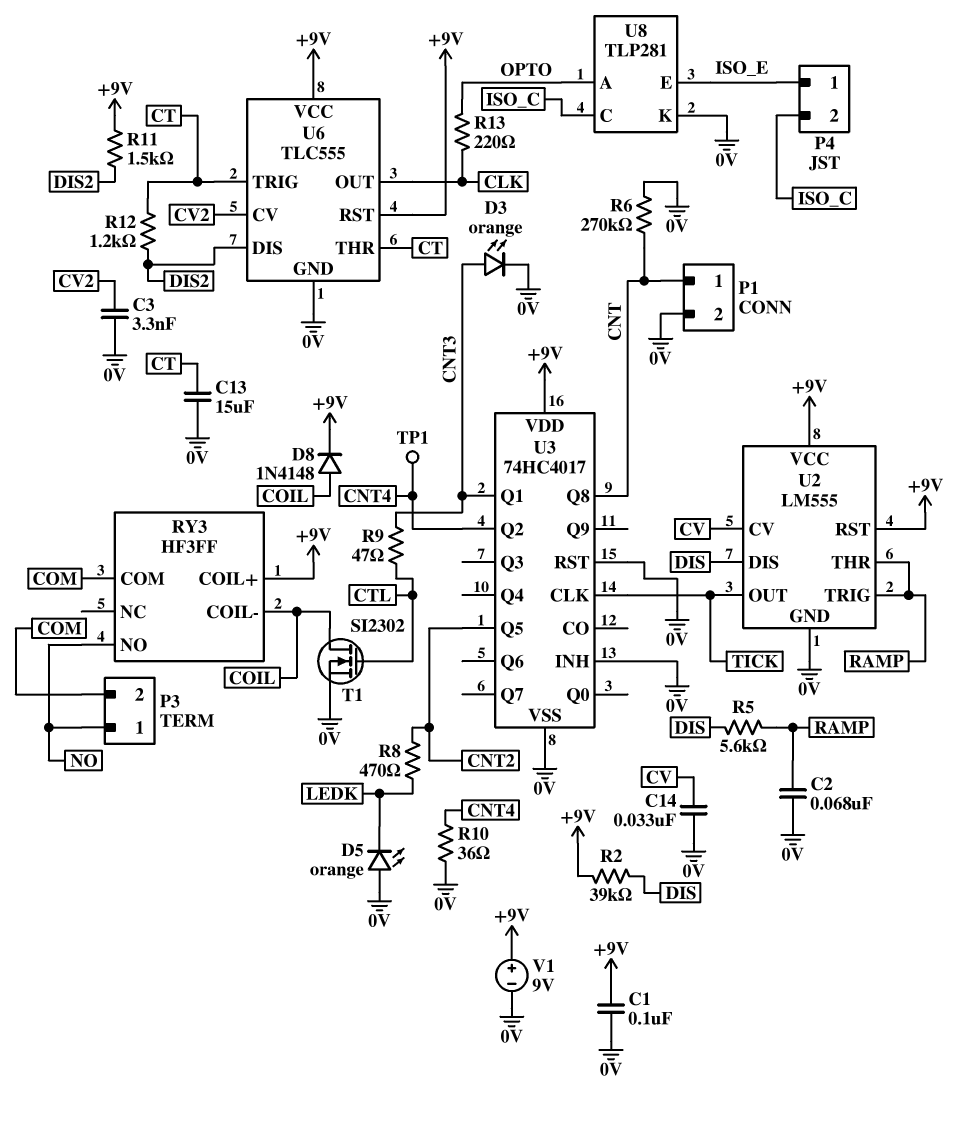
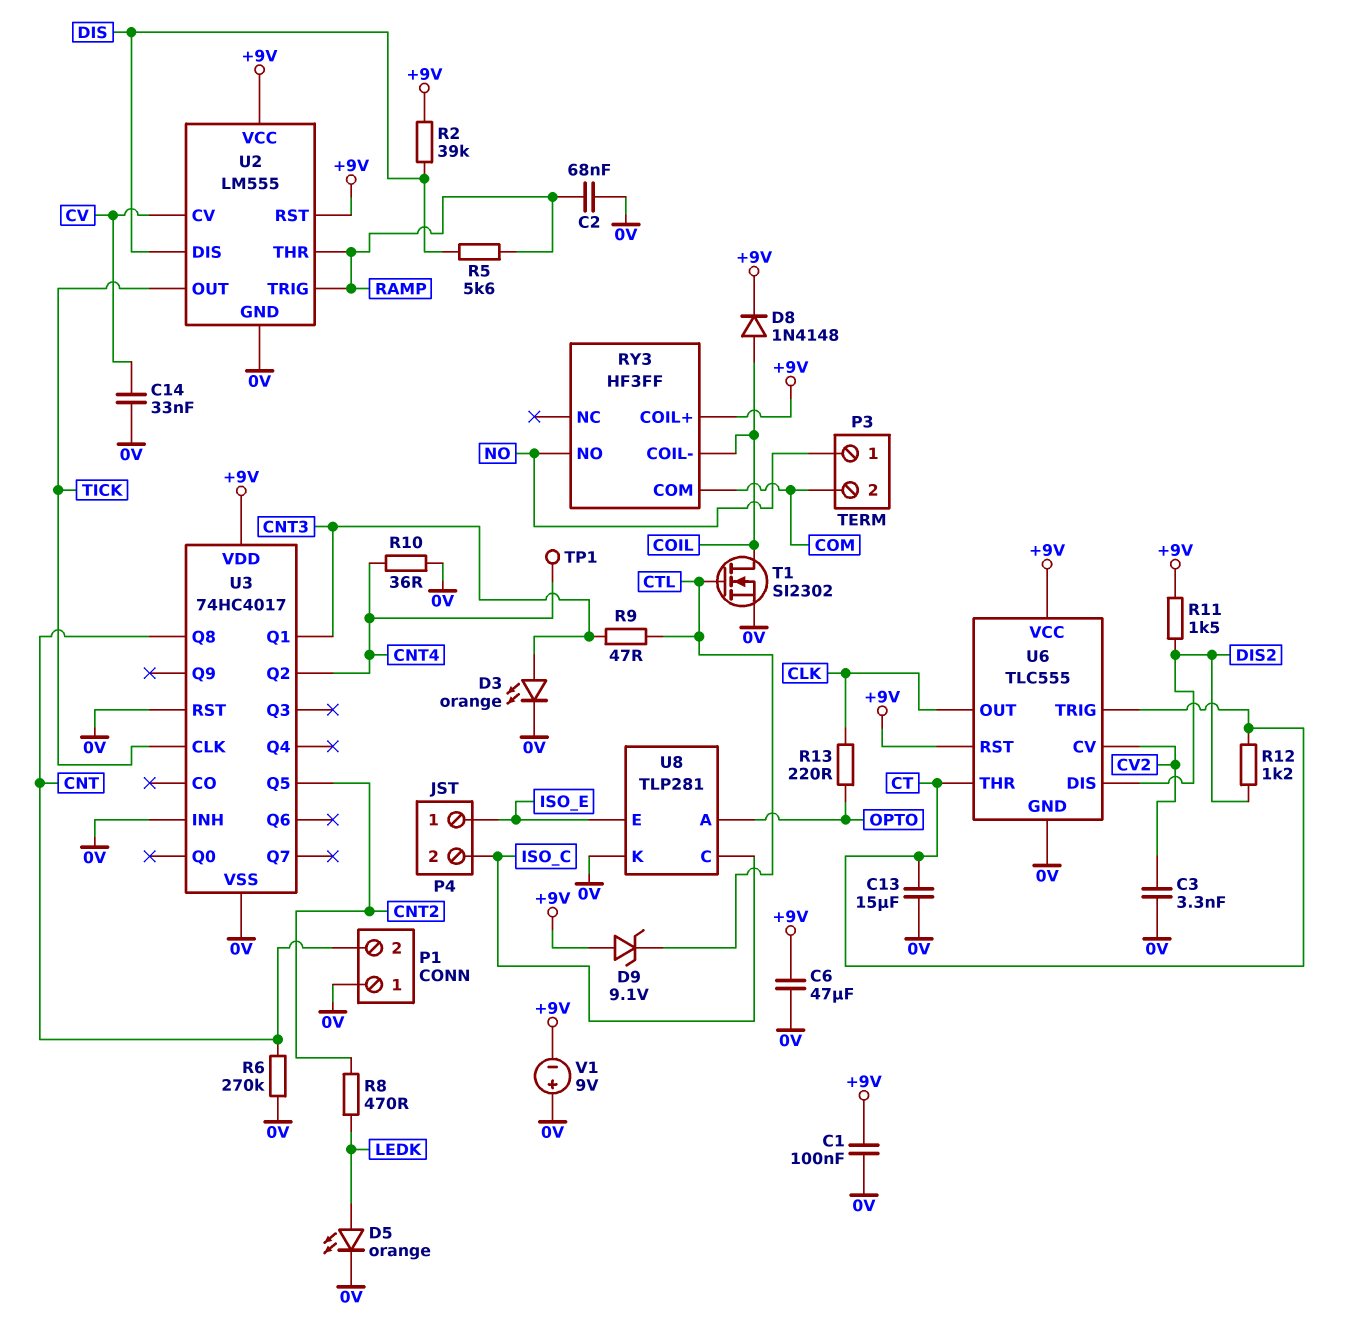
C6: none -> 47uF (+9V, 0V)
D5: LED orange (A 0V, K LEDK) -> LED orange (A LEDK, K 0V)
D9: none -> zener 9.1V (A +9V, K CTL)
P1 pin 1: CNT -> 0V
P1 pin 2: 0V -> CNT
V1: 9V (plus +9V, minus 0V) -> 9V (plus 0V, minus +9V)

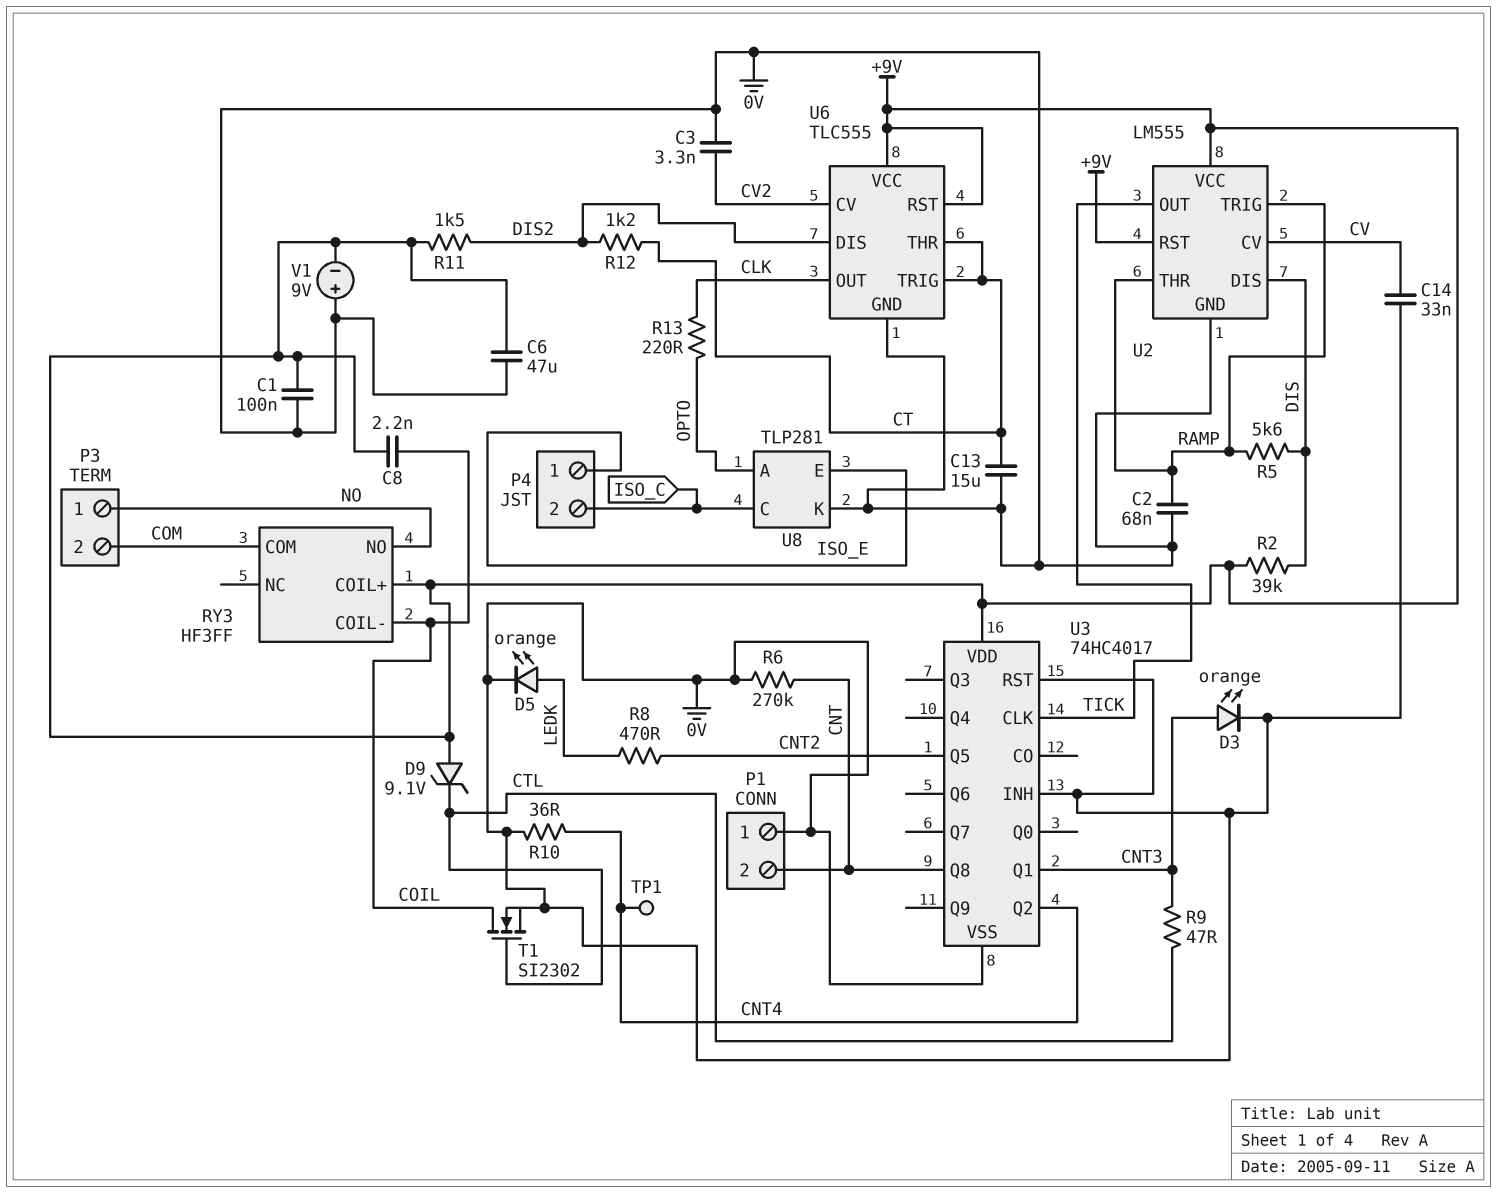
C8: none -> 2.2nF (+9V, COIL)
D8: diode 1N4148 (A COIL, K +9V) -> none

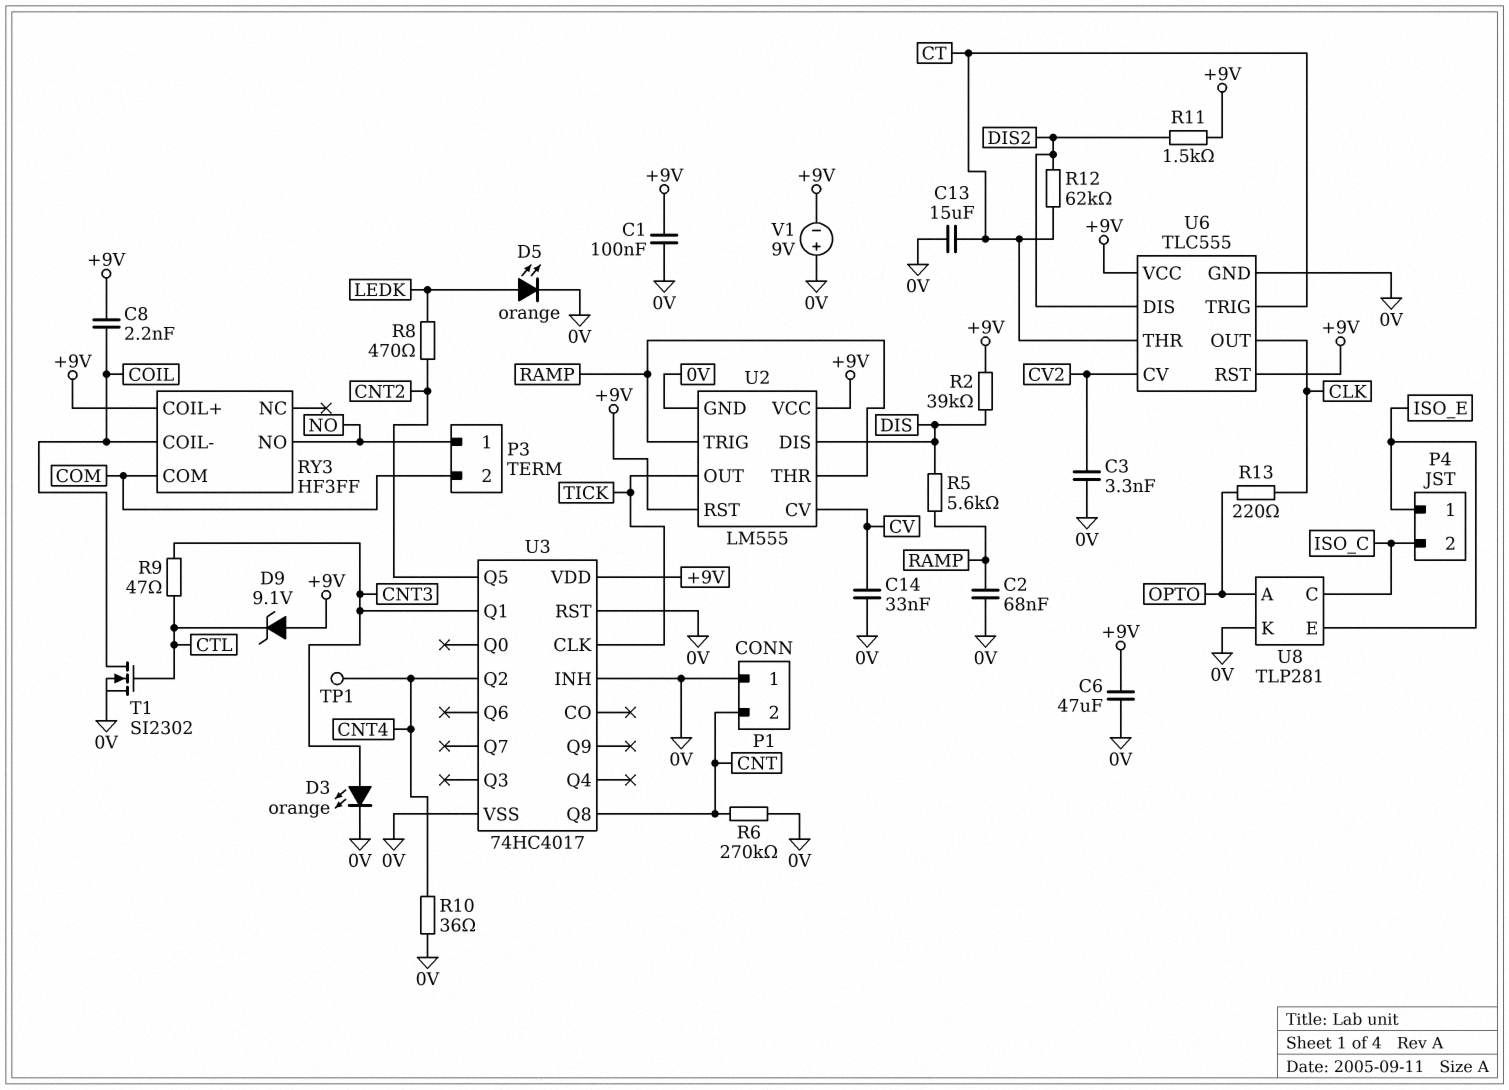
R12: 1.2k (CT, DIS2) -> 62k (CT, DIS2)

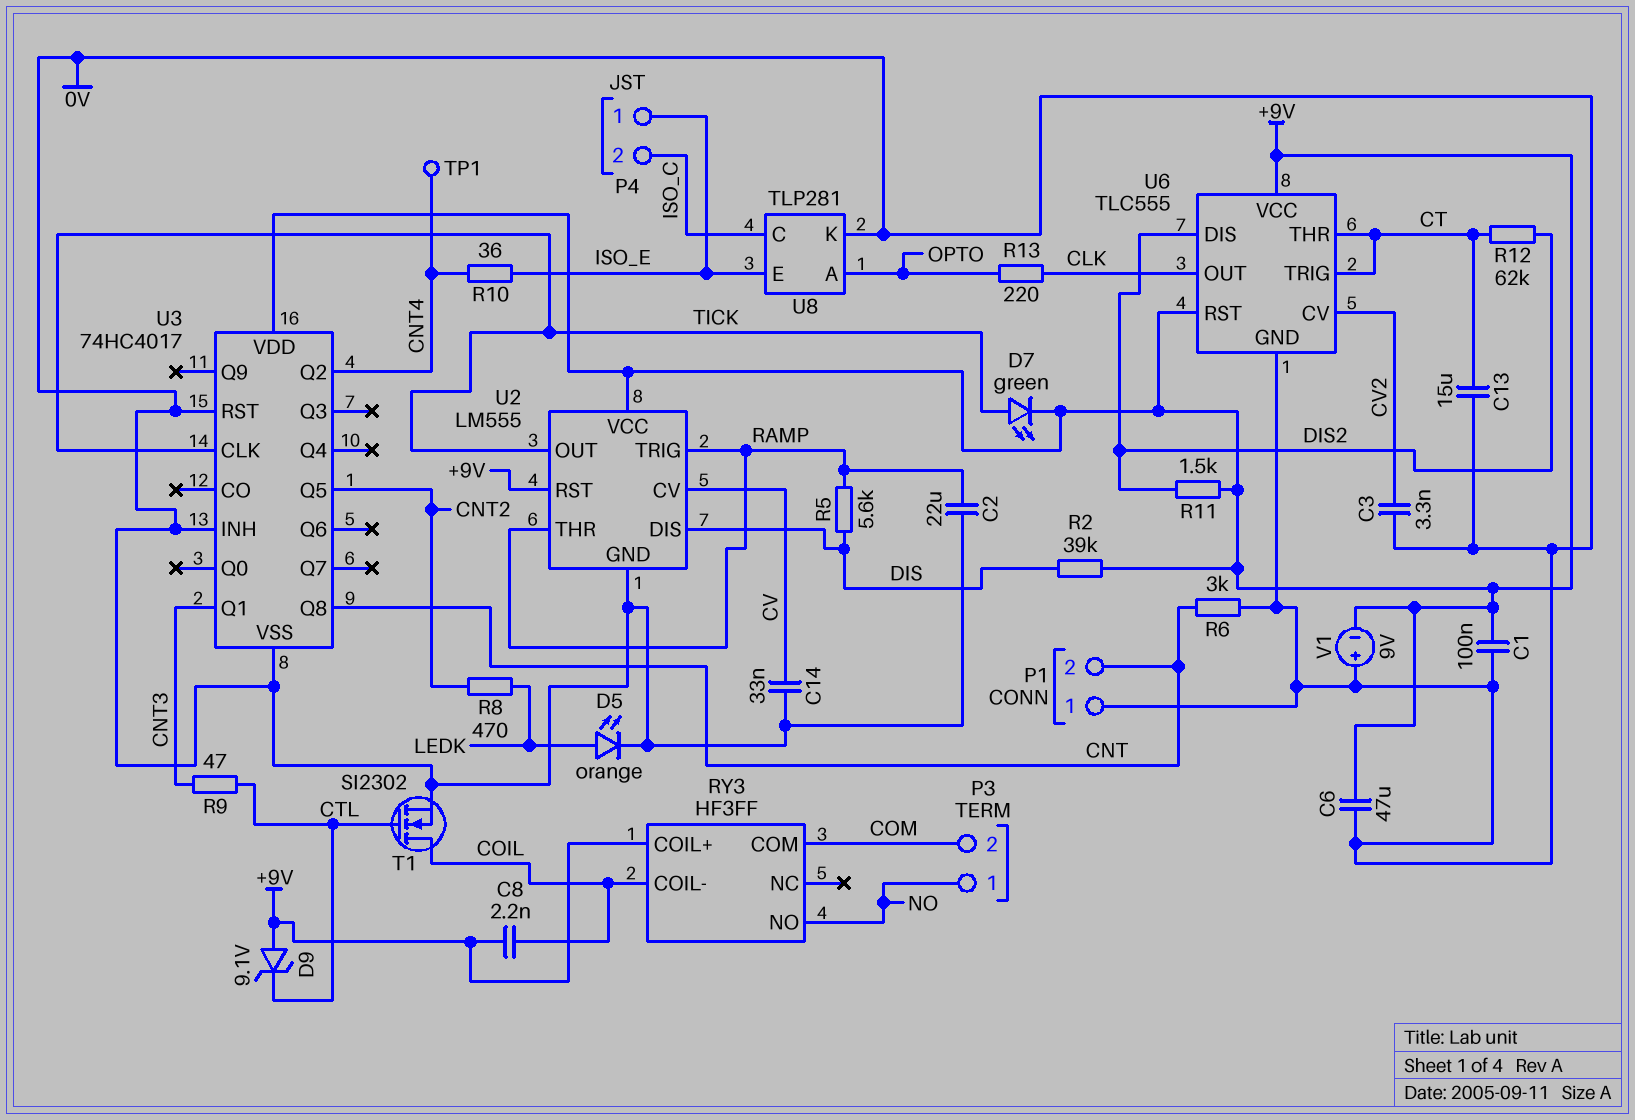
C2: 68nF (0V, RAMP) -> 22uF (0V, RAMP)
D3: LED orange (A CNT3, K 0V) -> none
D7: none -> LED green (A TICK, K +9V)
R6: 270k (0V, CNT) -> 3k (0V, CNT)
R10: 36 (0V, CNT4) -> 36 (CNT4, ISO_E)

